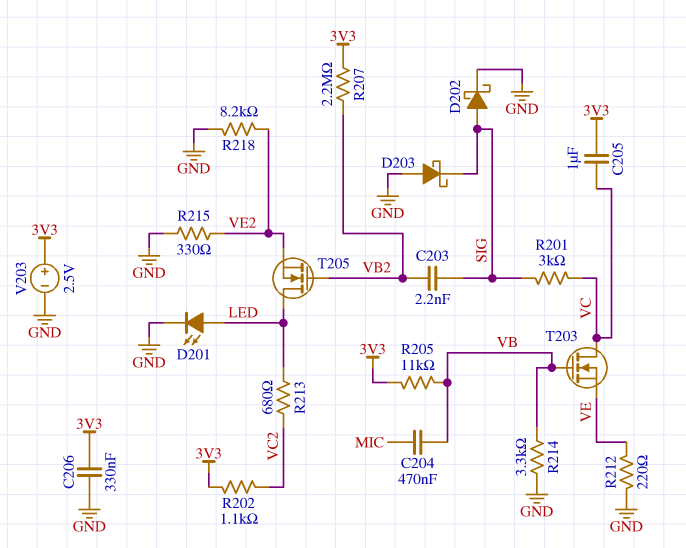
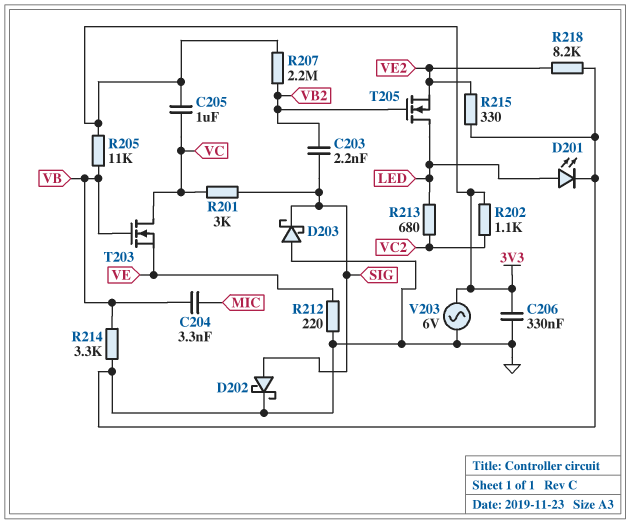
C204: 470nF (MIC, VB) -> 3.3nF (MIC, VB)
V203: 2.5V (plus 3V3, minus GND) -> AC 6V (3V3, GND)

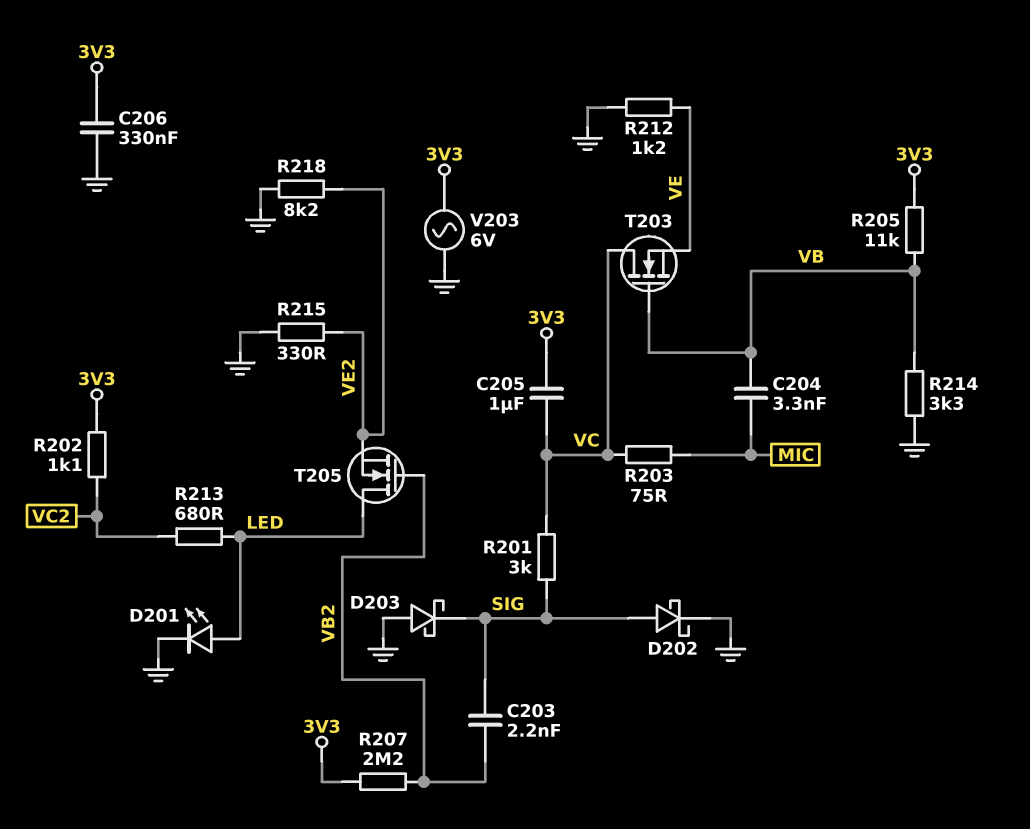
R203: none -> 75 (MIC, VC)
R212: 220 (GND, VE) -> 1.2k (GND, VE)

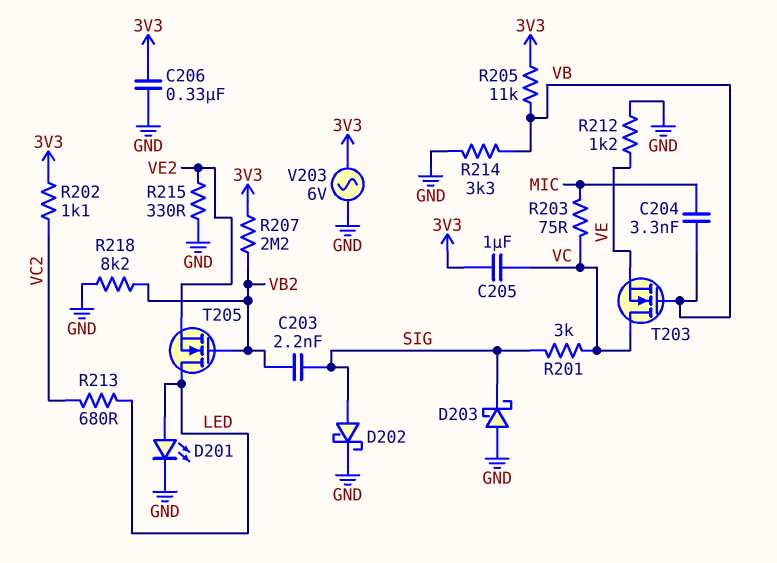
R218: 8.2k (GND, VE2) -> 8.2k (GND, VB2)

